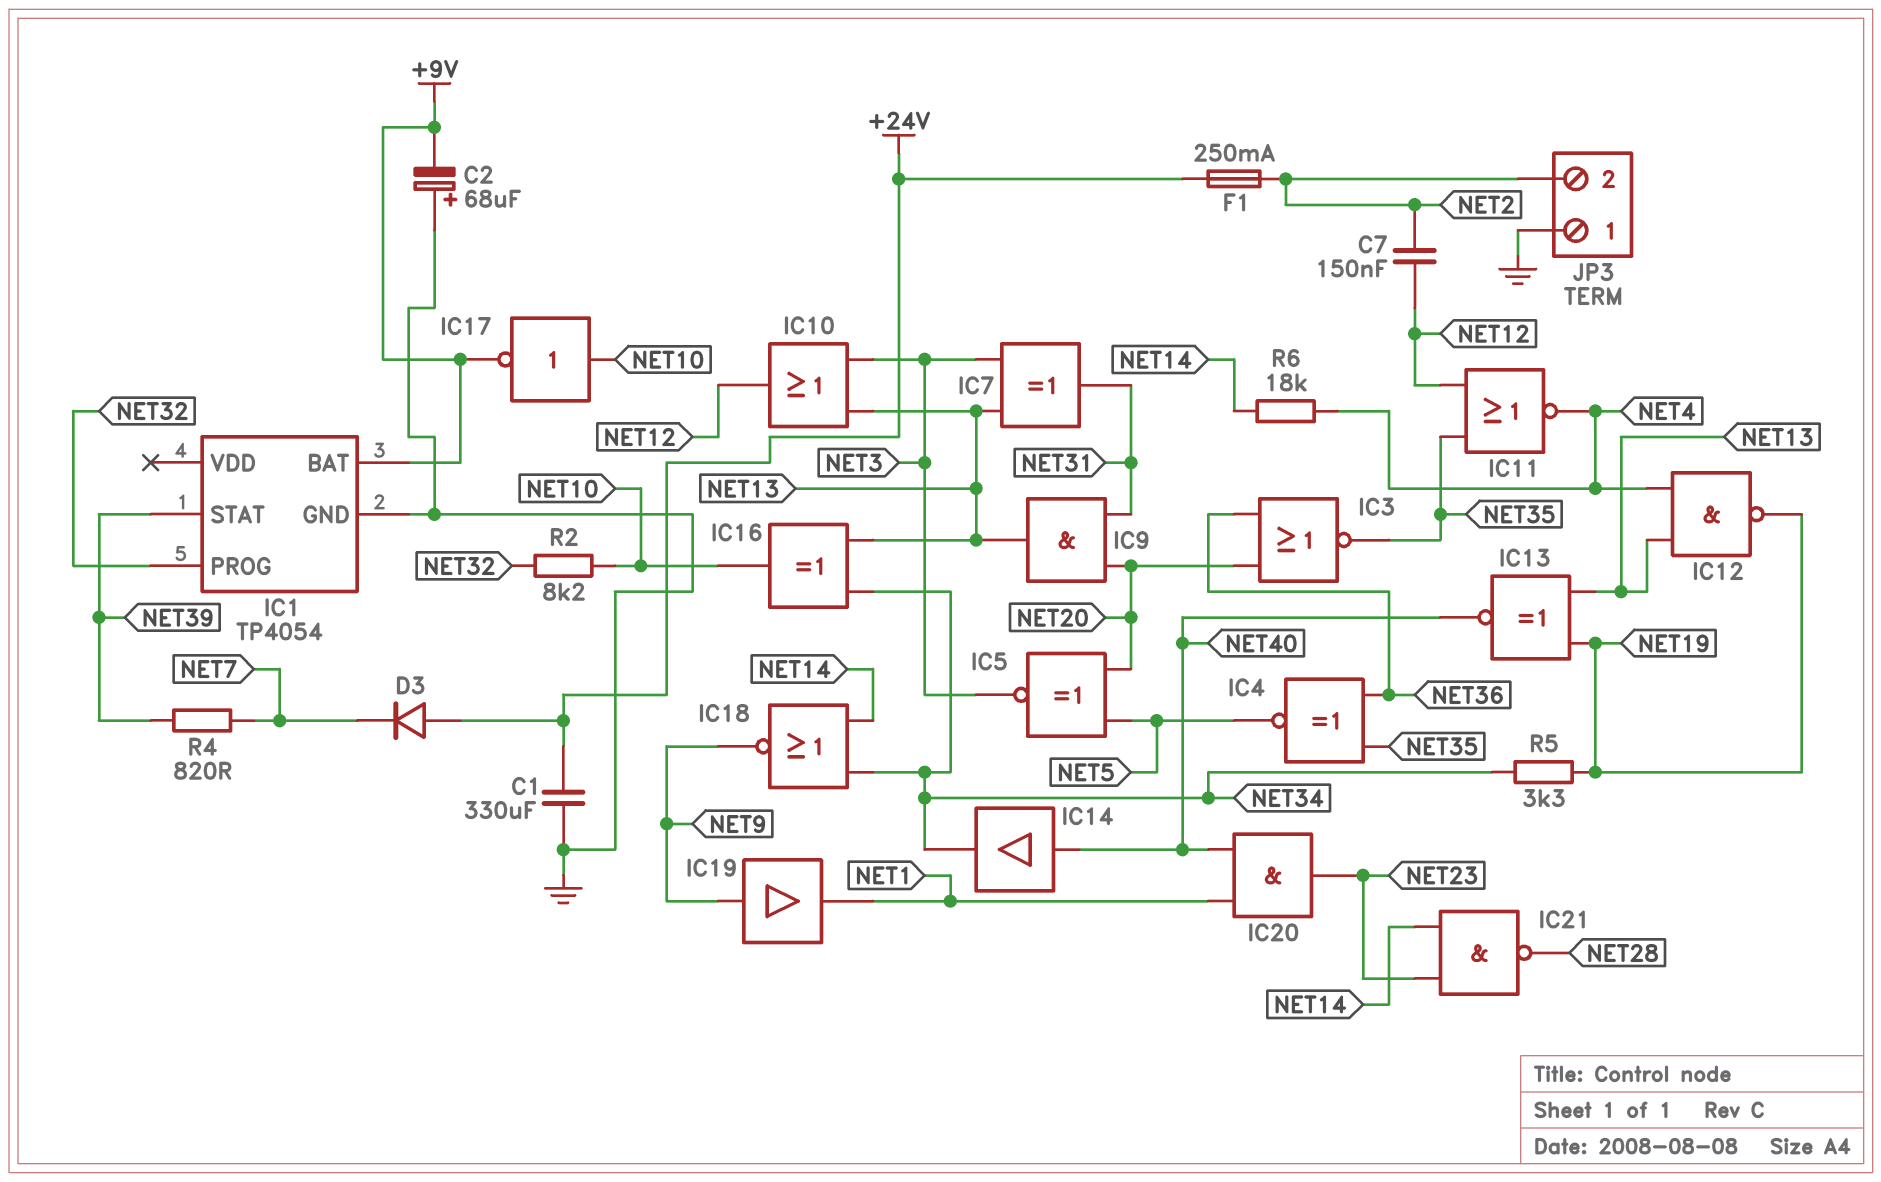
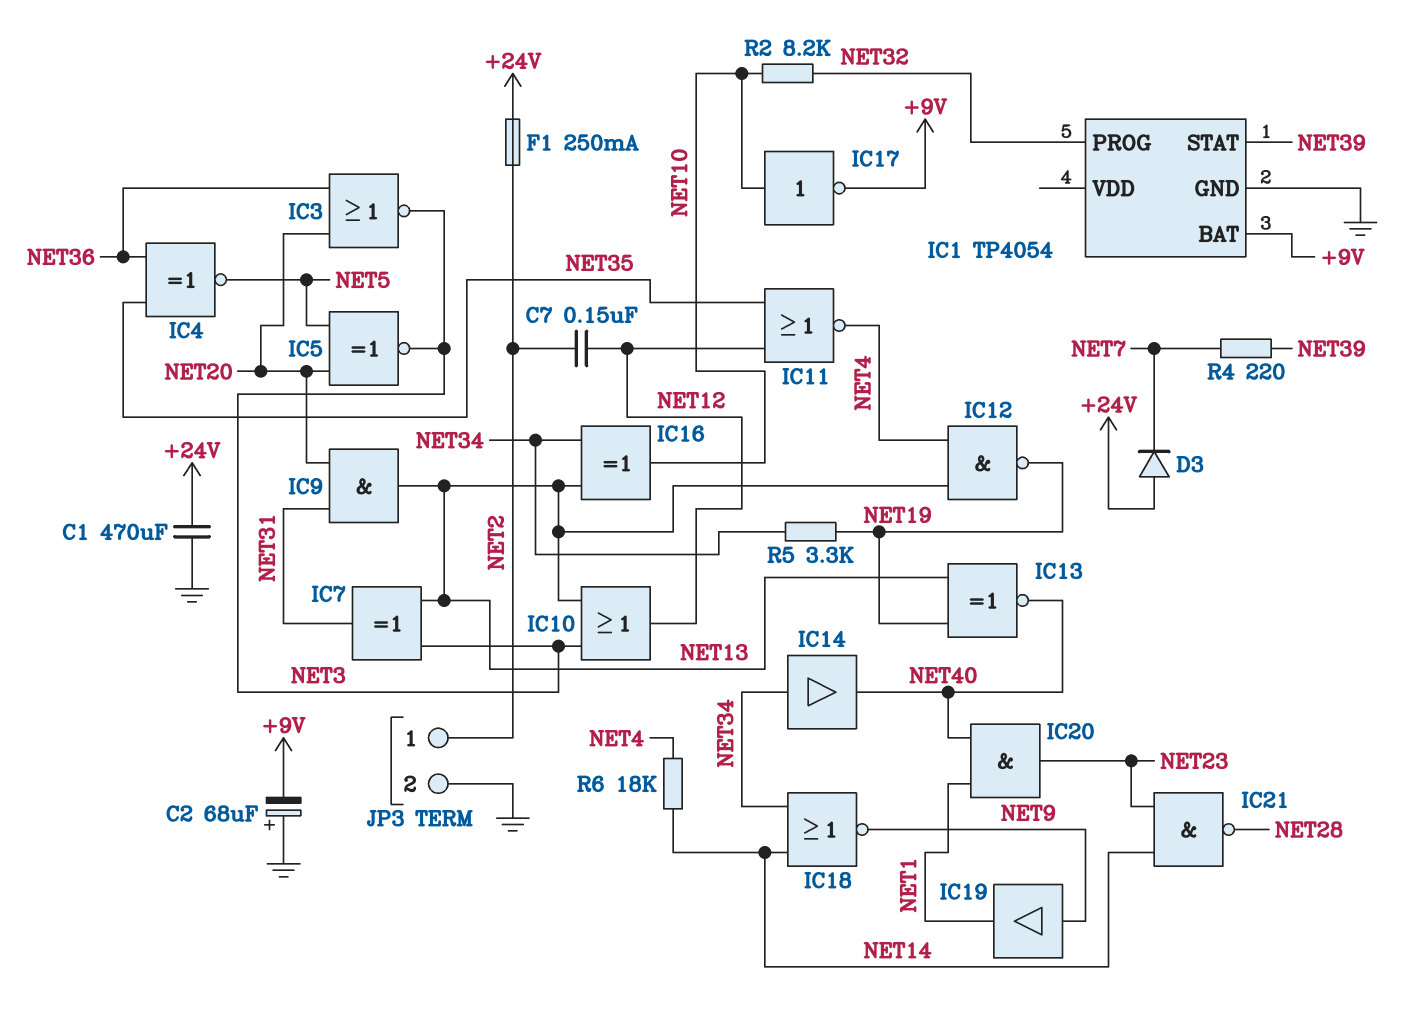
C1: 330uF (+24V, GND) -> 470uF (+24V, GND)
IC3: NOR (in NET20, in NET36, out NET35) -> NOR (in NET20, in NET36, out NET3)
IC14: buffer (in NET40, out NET34) -> buffer (in NET34, out NET40)
JP3 pin 1: GND -> NET2
JP3 pin 2: NET2 -> GND
R4: 820 (NET7, NET39) -> 220 (NET7, NET39)

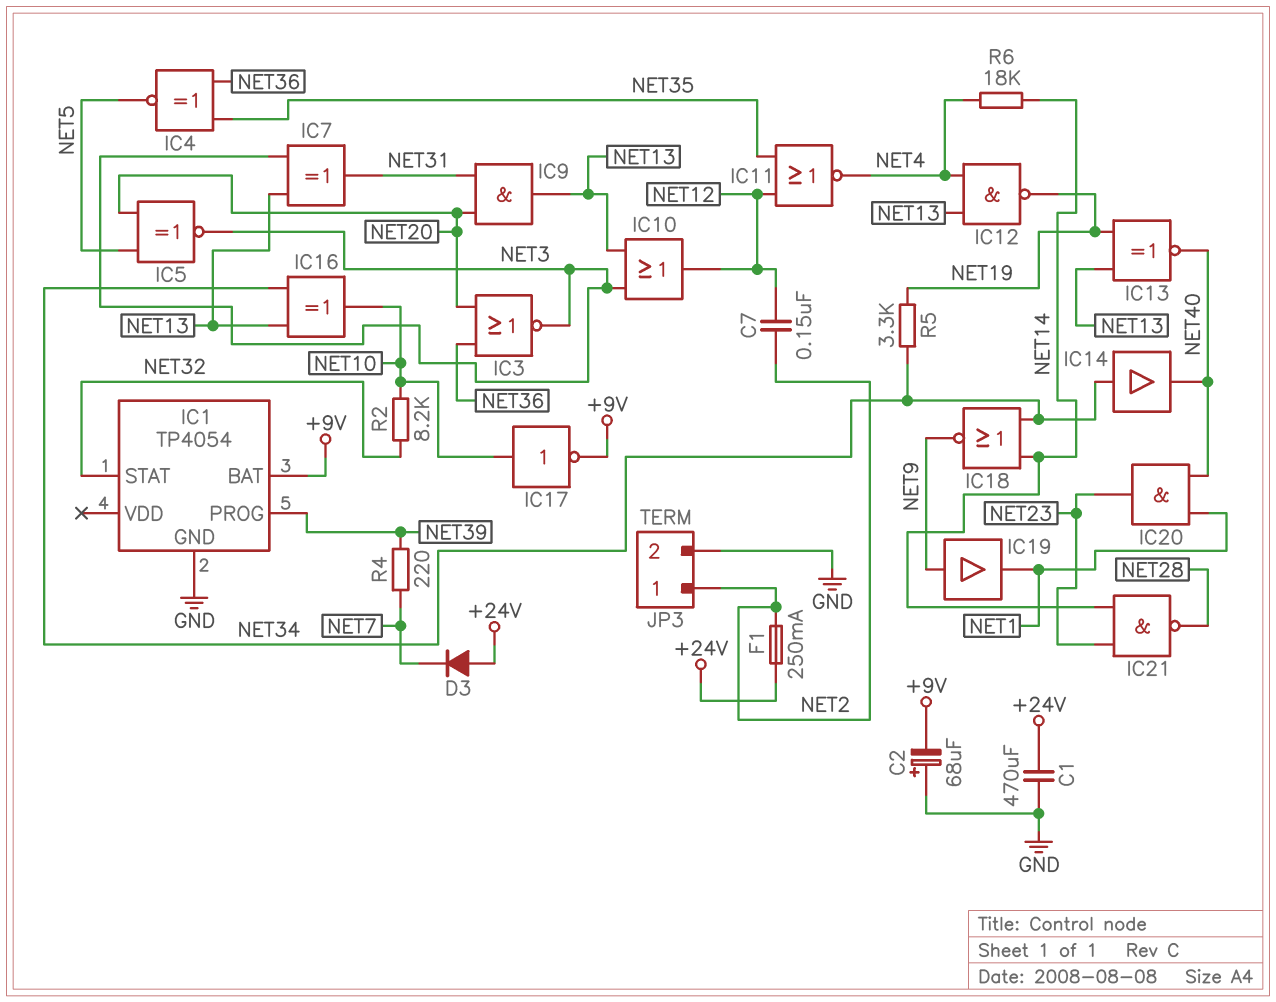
IC1 pin PROG: NET32 -> NET39
IC1 pin STAT: NET39 -> NET32

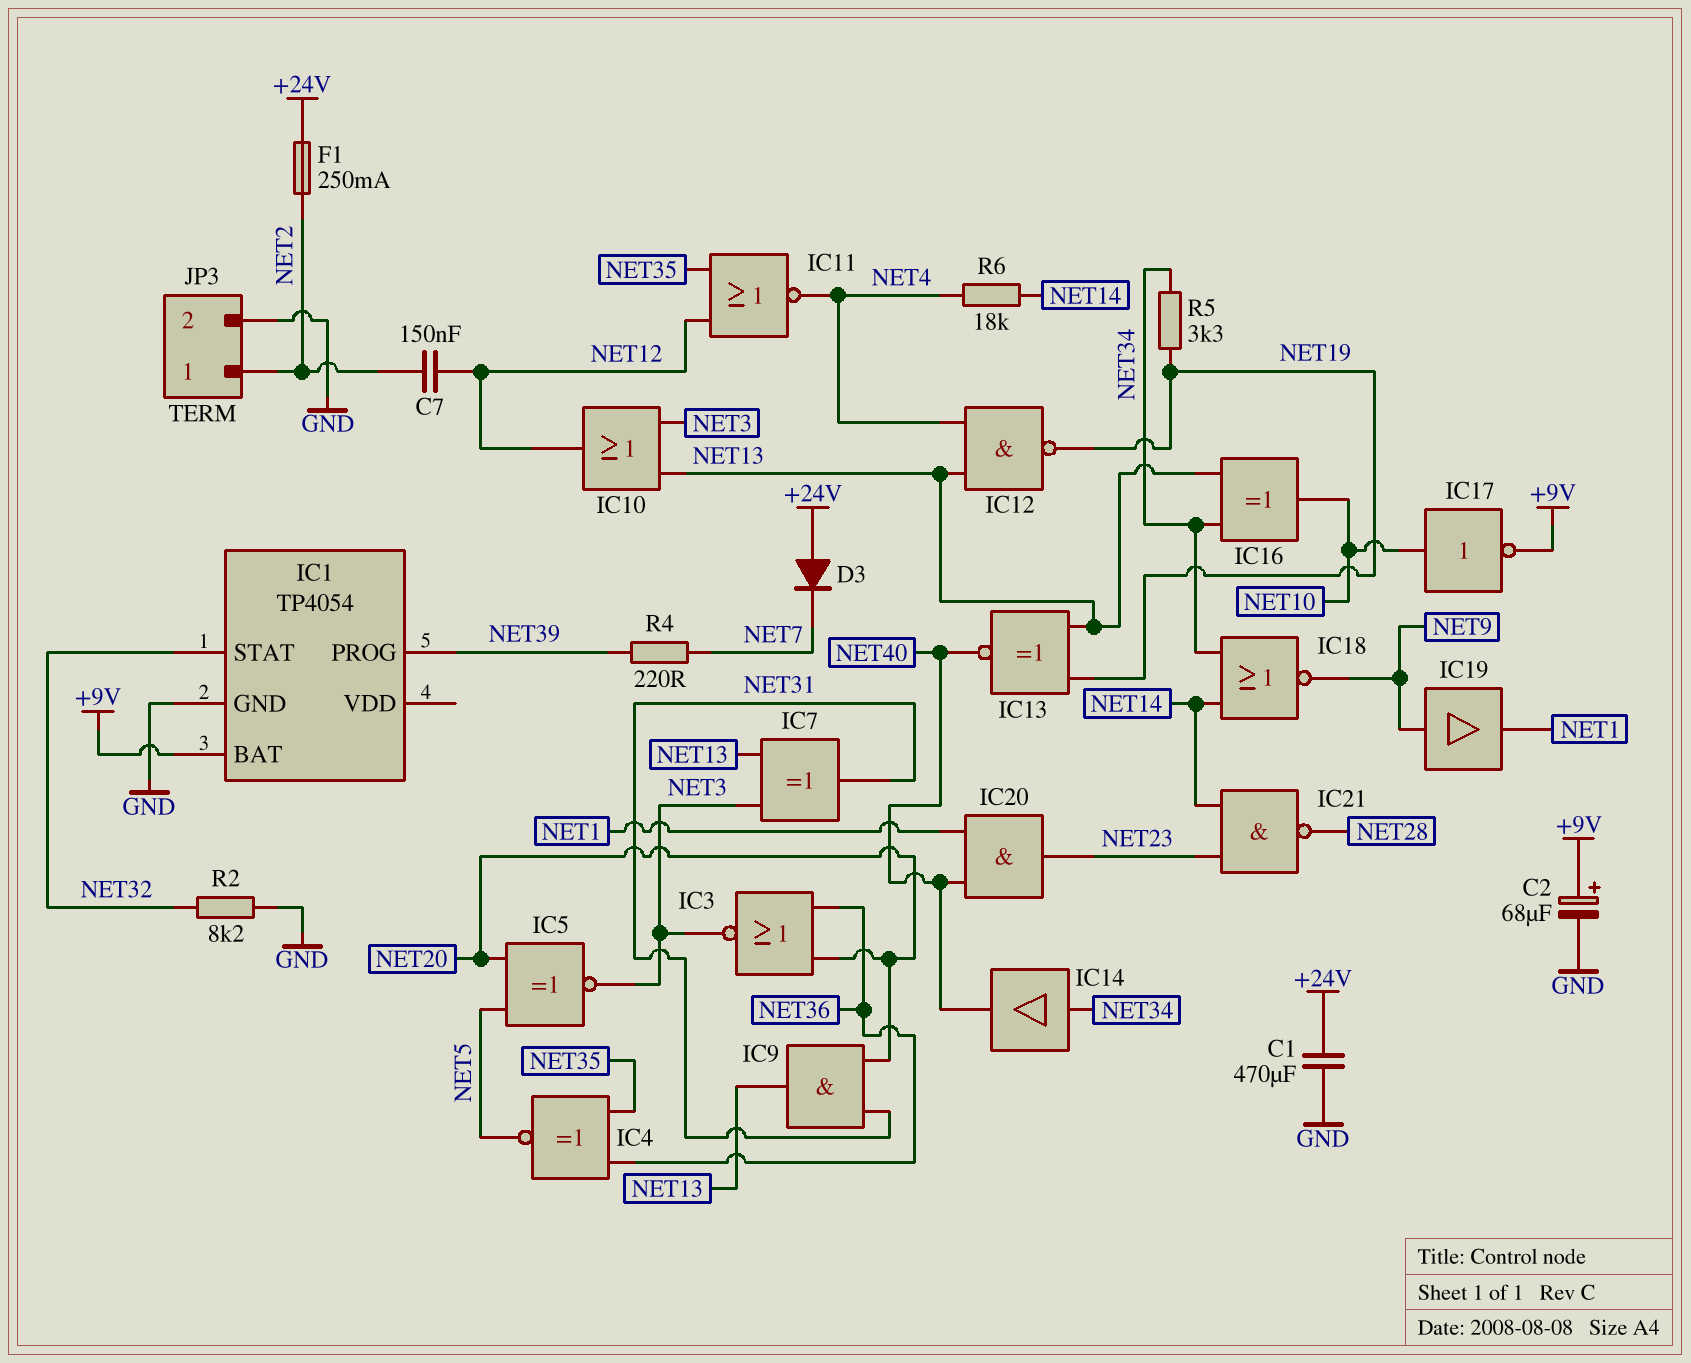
C2: 68uF (plus GND, minus +9V) -> 68uF (plus +9V, minus GND)
R2: 8.2k (NET10, NET32) -> 8.2k (GND, NET32)

